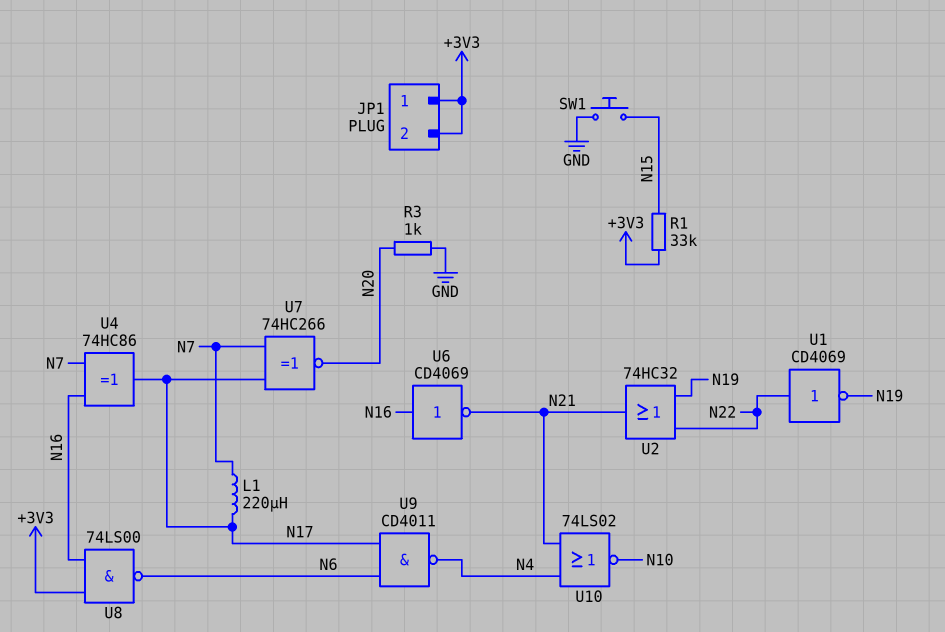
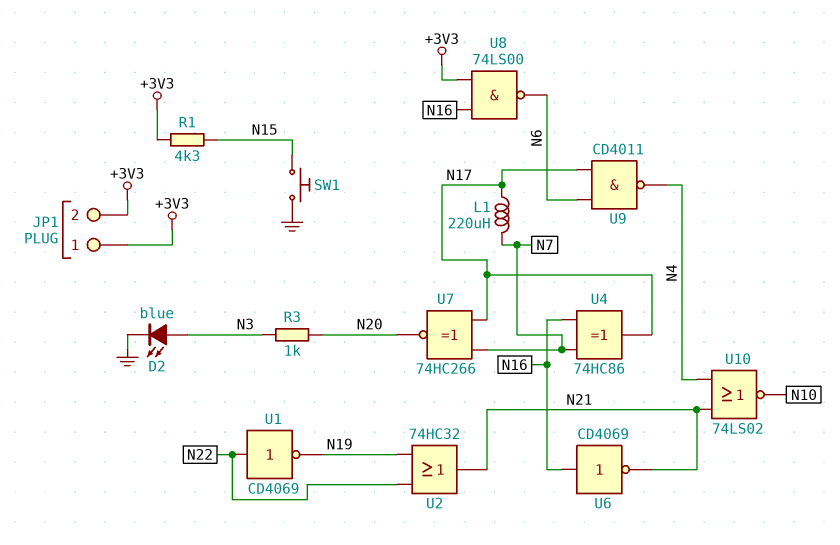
D2: none -> LED blue (A N3, K GND)
R1: 33k (+3V3, N15) -> 4.3k (+3V3, N15)
R3: 1k (GND, N20) -> 1k (N3, N20)

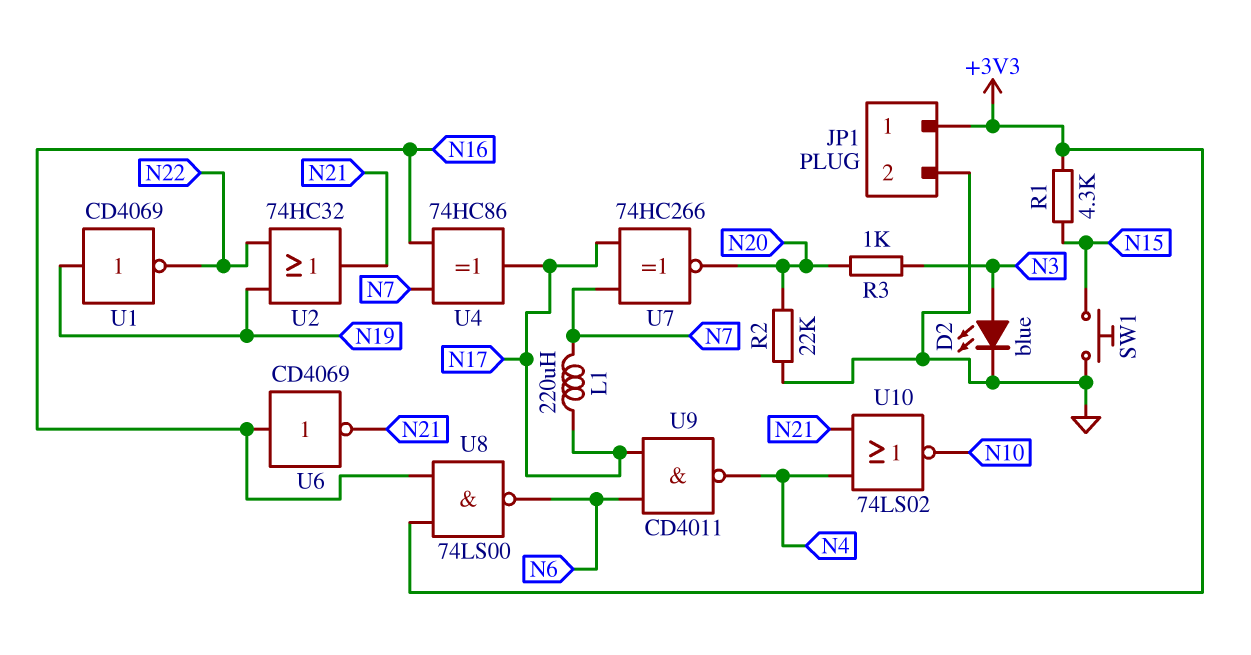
JP1 pin 2: +3V3 -> GND
R2: none -> 22k (GND, N20)
U1: NOT CD4069 (in N22, out N19) -> NOT CD4069 (in N19, out N22)

